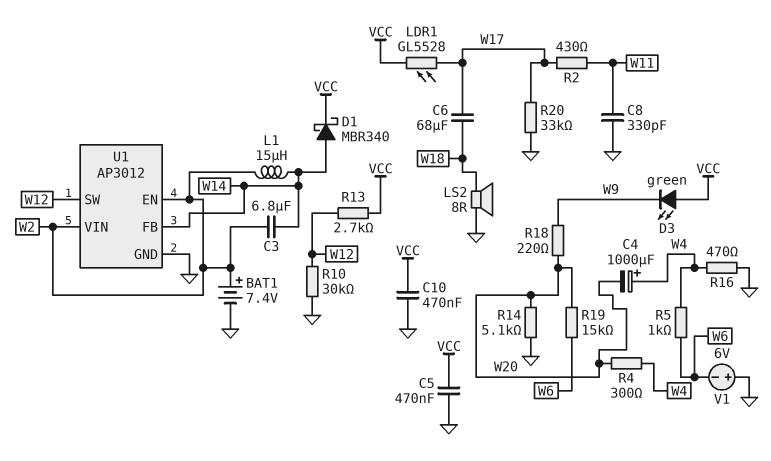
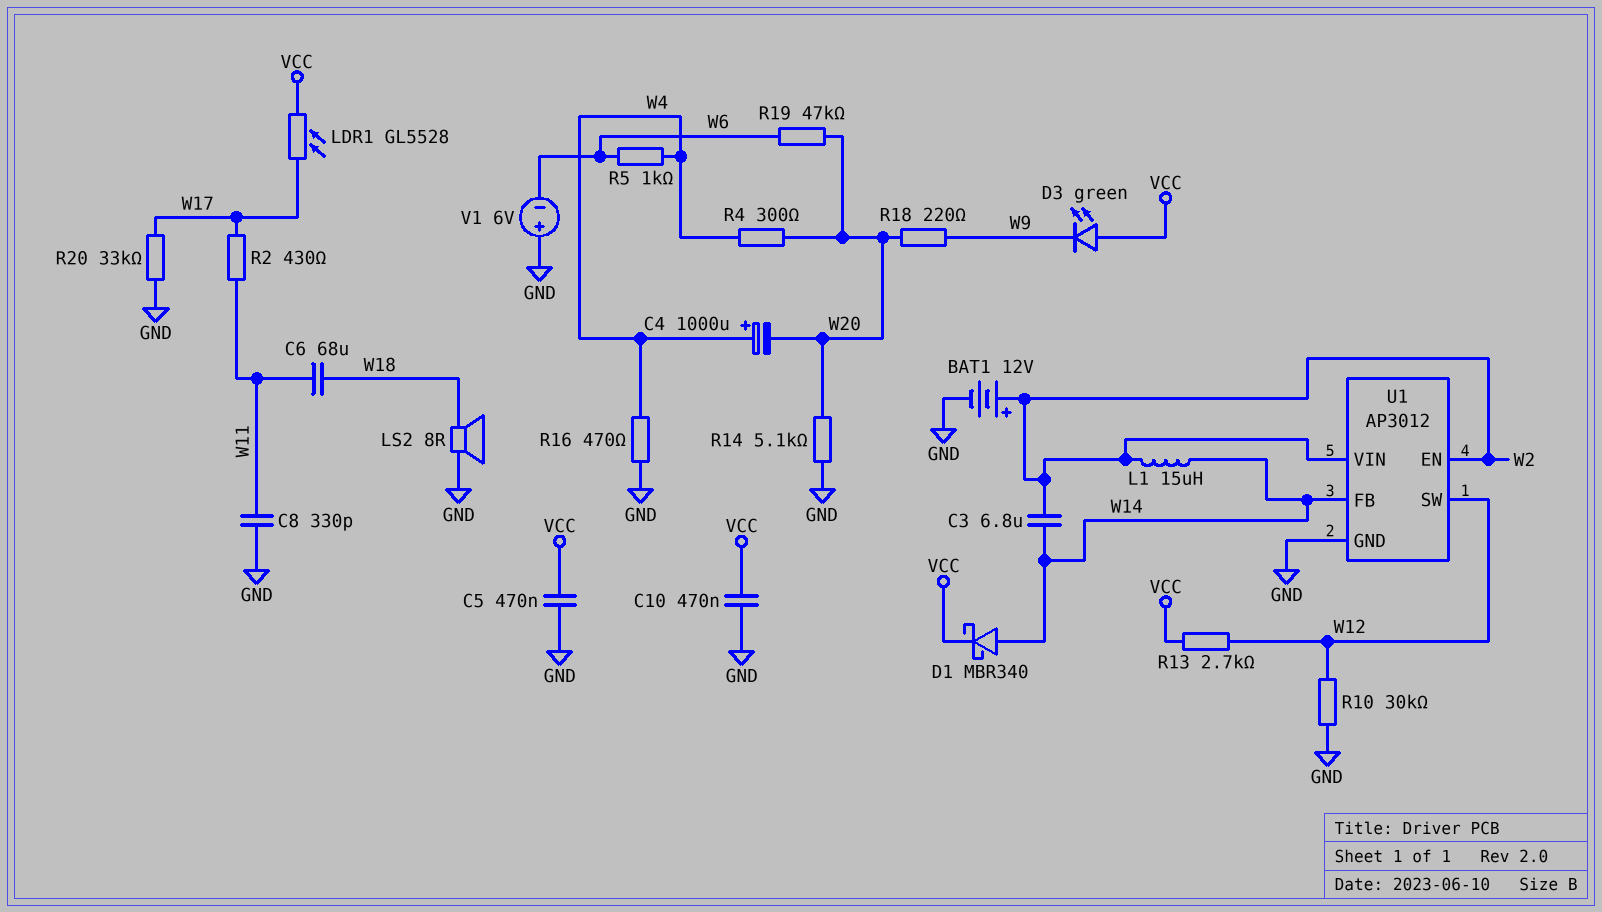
BAT1: 7.4V (plus W2, minus GND) -> 12V (plus W2, minus GND)
C6: 68uF (W17, W18) -> 68uF (W11, W18)
R19: 15k (W6, W20) -> 47k (W6, W20)

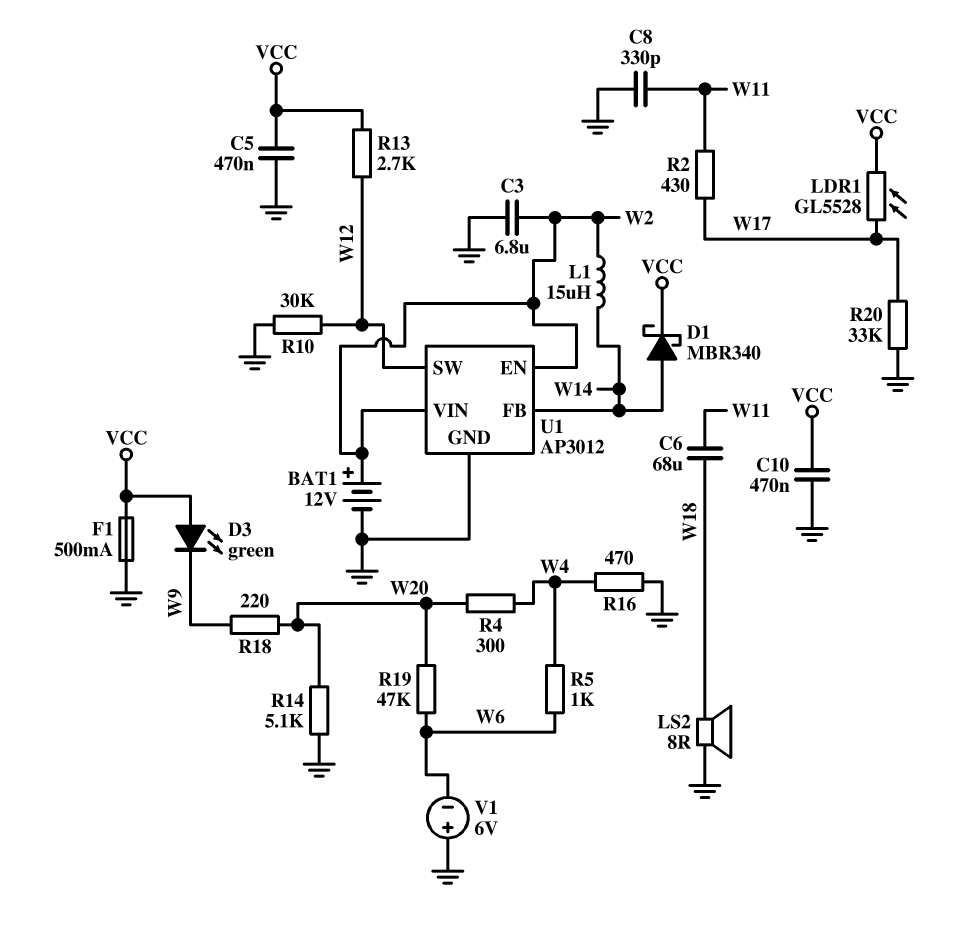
C3: 6.8uF (W2, W14) -> 6.8uF (GND, W2)
C4: 1000uF (plus W4, minus W20) -> none
F1: none -> 500mA (GND, VCC)

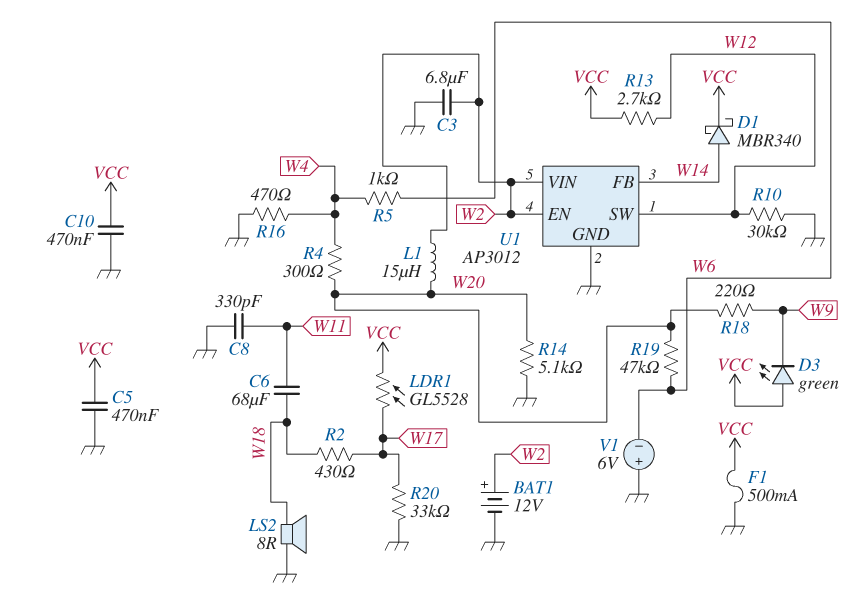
L1: 15uH (W2, W14) -> 15uH (W2, W20)
R2: 430 (W11, W17) -> 430 (W17, W18)

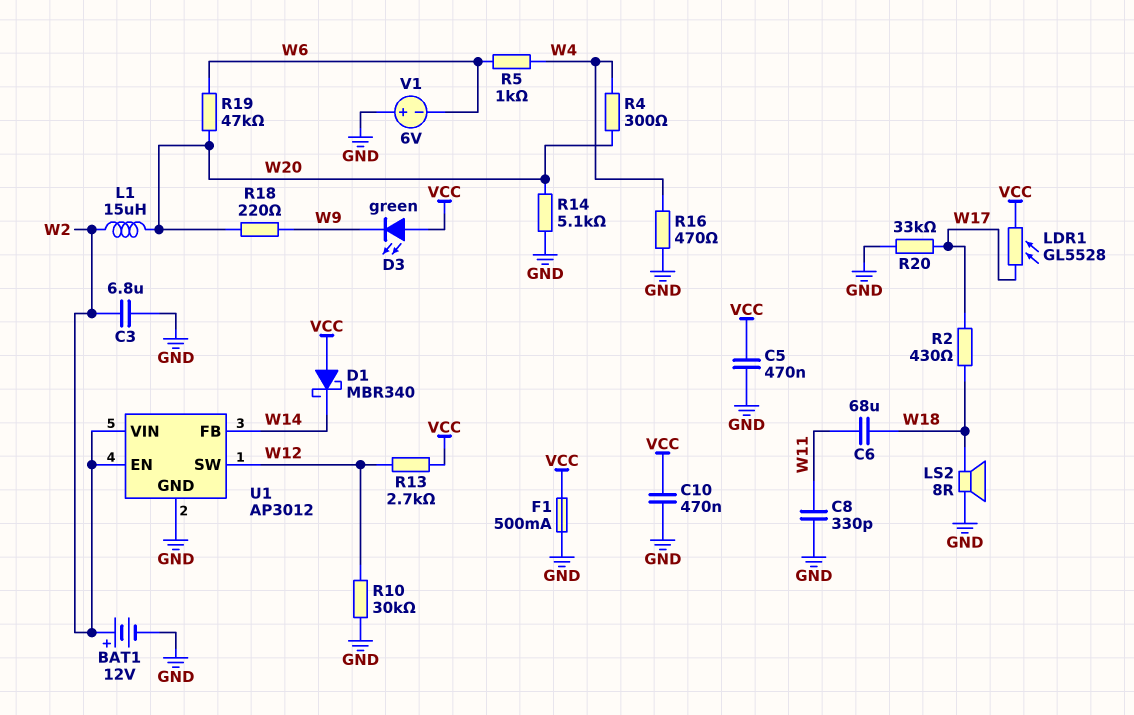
D1: schottky MBR340 (A W14, K VCC) -> schottky MBR340 (A VCC, K W14)

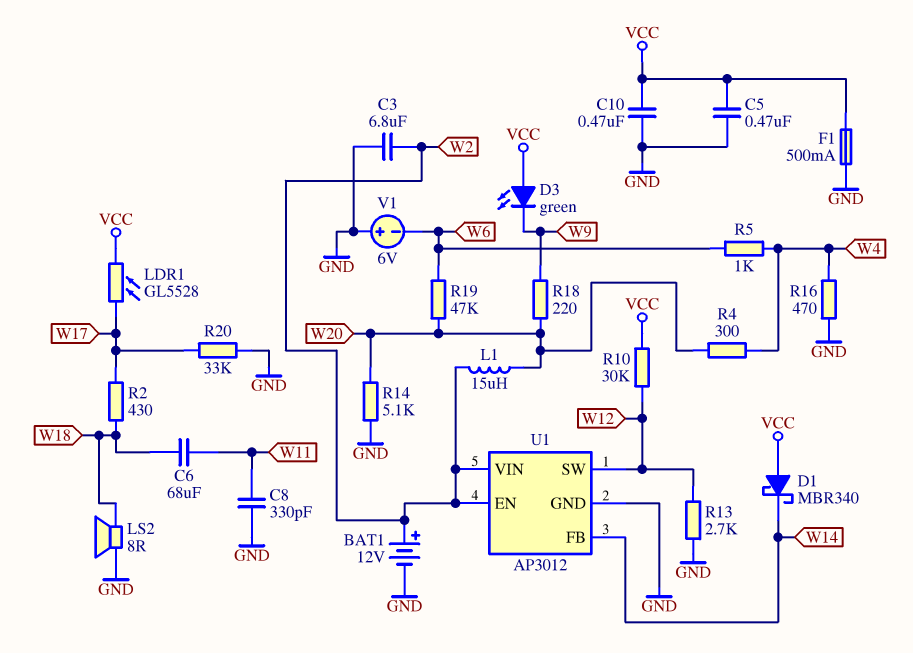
R10: 30k (GND, W12) -> 30k (VCC, W12)
R13: 2.7k (VCC, W12) -> 2.7k (GND, W12)

